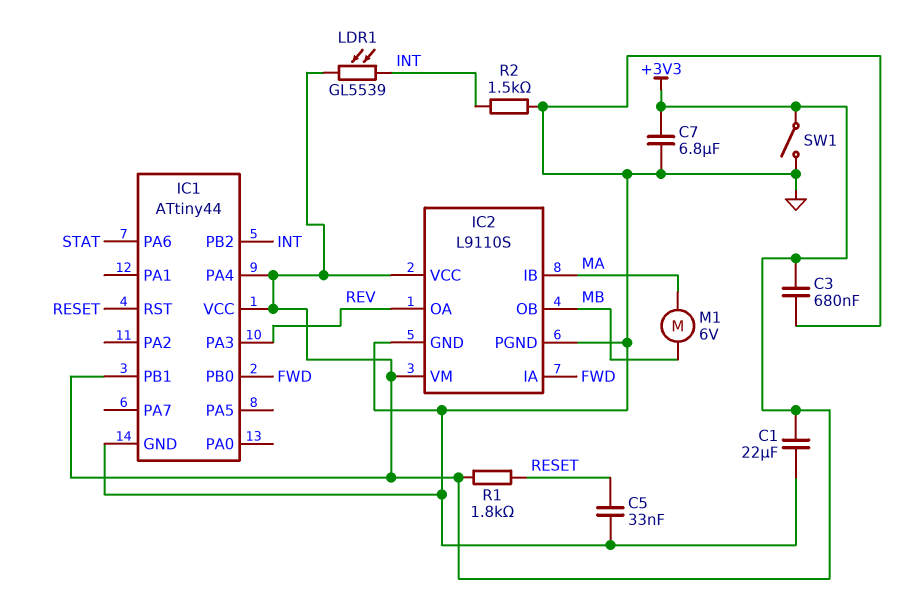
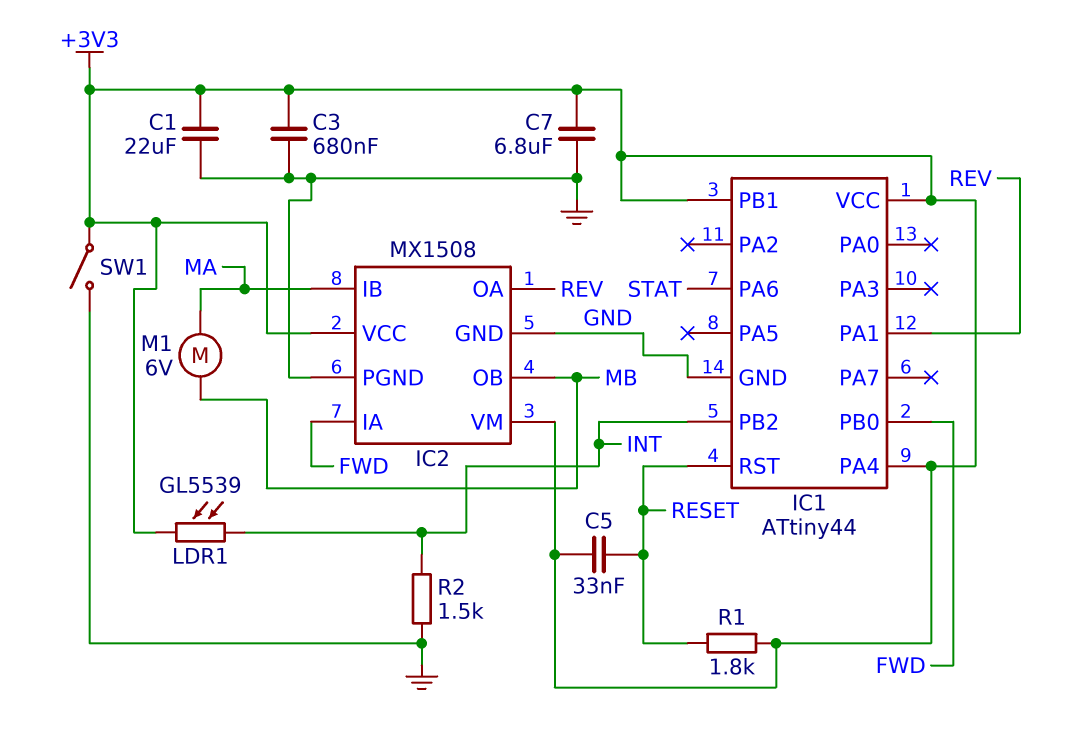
C5: 33nF (GND, RESET) -> 33nF (+3V3, RESET)
IC1 pin PA1: none -> REV
IC1 pin PA3: REV -> none
IC2: L9110S -> MX1508

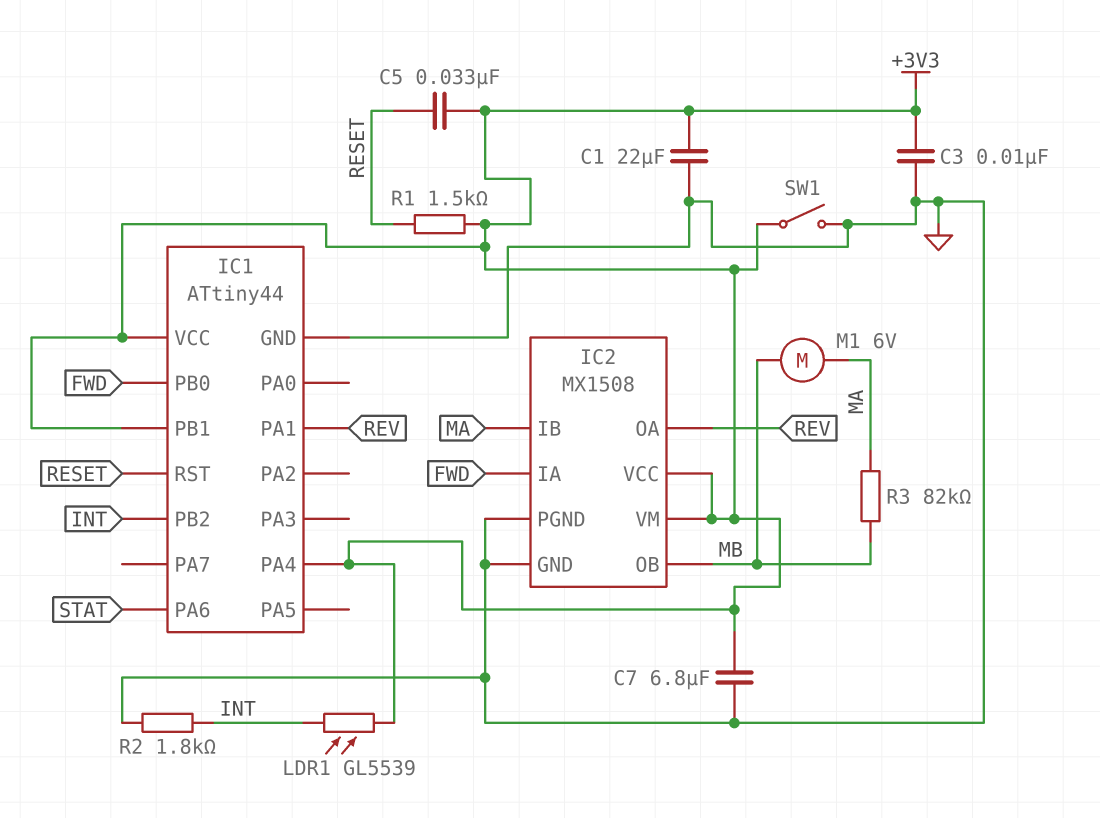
C3: 680nF (+3V3, GND) -> 10nF (+3V3, GND)
R1: 1.8k (+3V3, RESET) -> 1.5k (+3V3, RESET)
R2: 1.5k (GND, INT) -> 1.8k (GND, INT)
R3: none -> 82k (MA, MB)

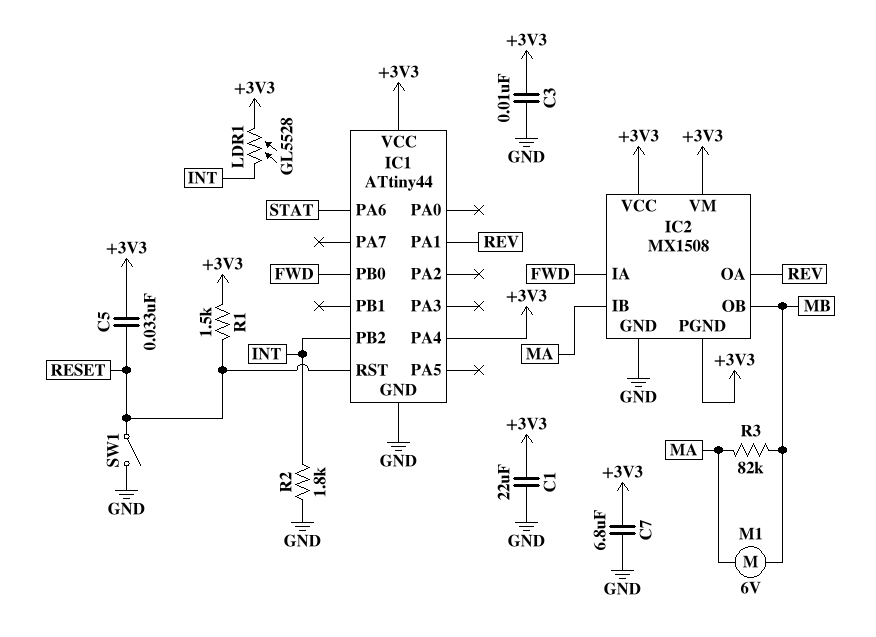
IC1 pin PB1: +3V3 -> none
IC2 pin PGND: GND -> +3V3
LDR1: GL5539 (+3V3, INT) -> GL5528 (+3V3, INT)
SW1: switch (+3V3, GND) -> switch (GND, RESET)

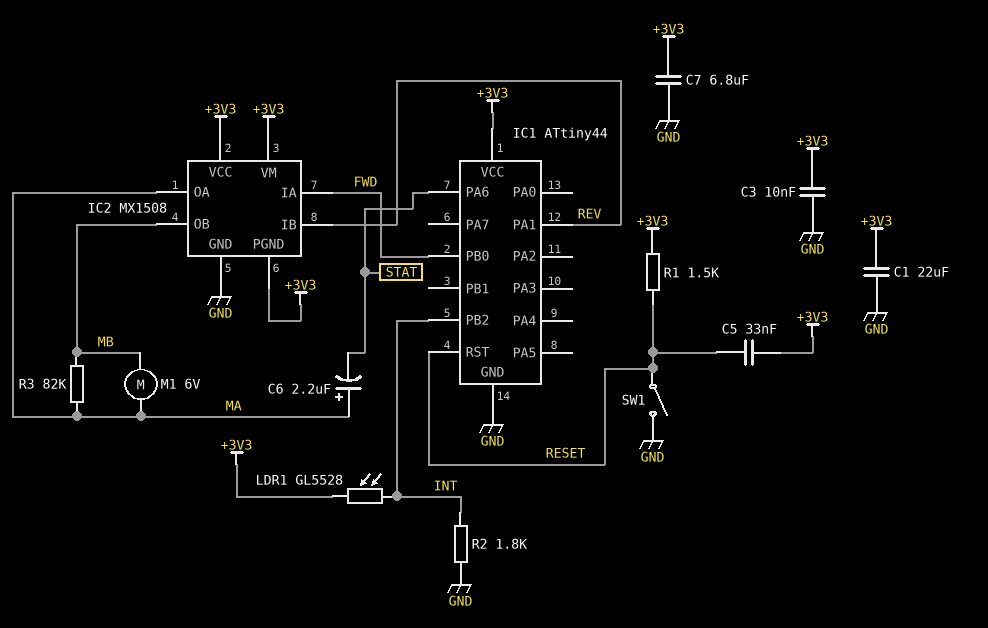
C6: none -> 2.2uF (plus MA, minus STAT)
IC1 pin PA4: +3V3 -> none
IC2 pin IB: MA -> REV
IC2 pin OA: REV -> MA

